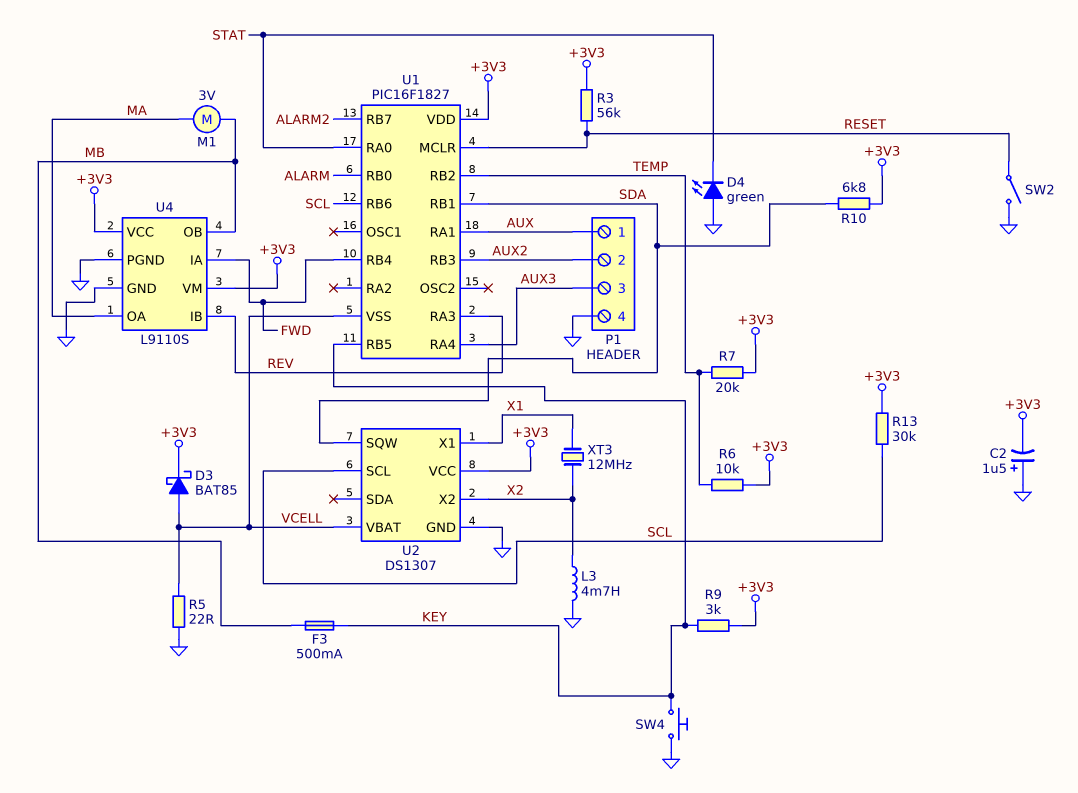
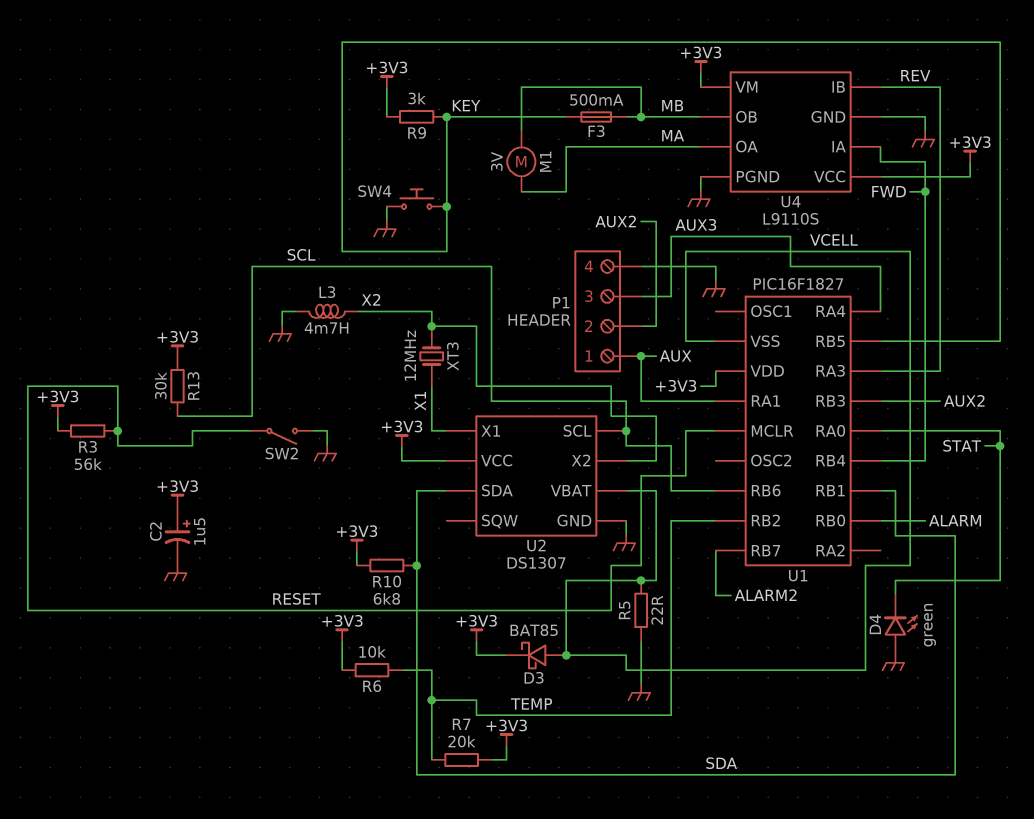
C2: 1.5uF (plus GND, minus +3V3) -> 1.5uF (plus +3V3, minus GND)
U2 pin SDA: none -> SDA
U2 pin SQW: SDA -> none

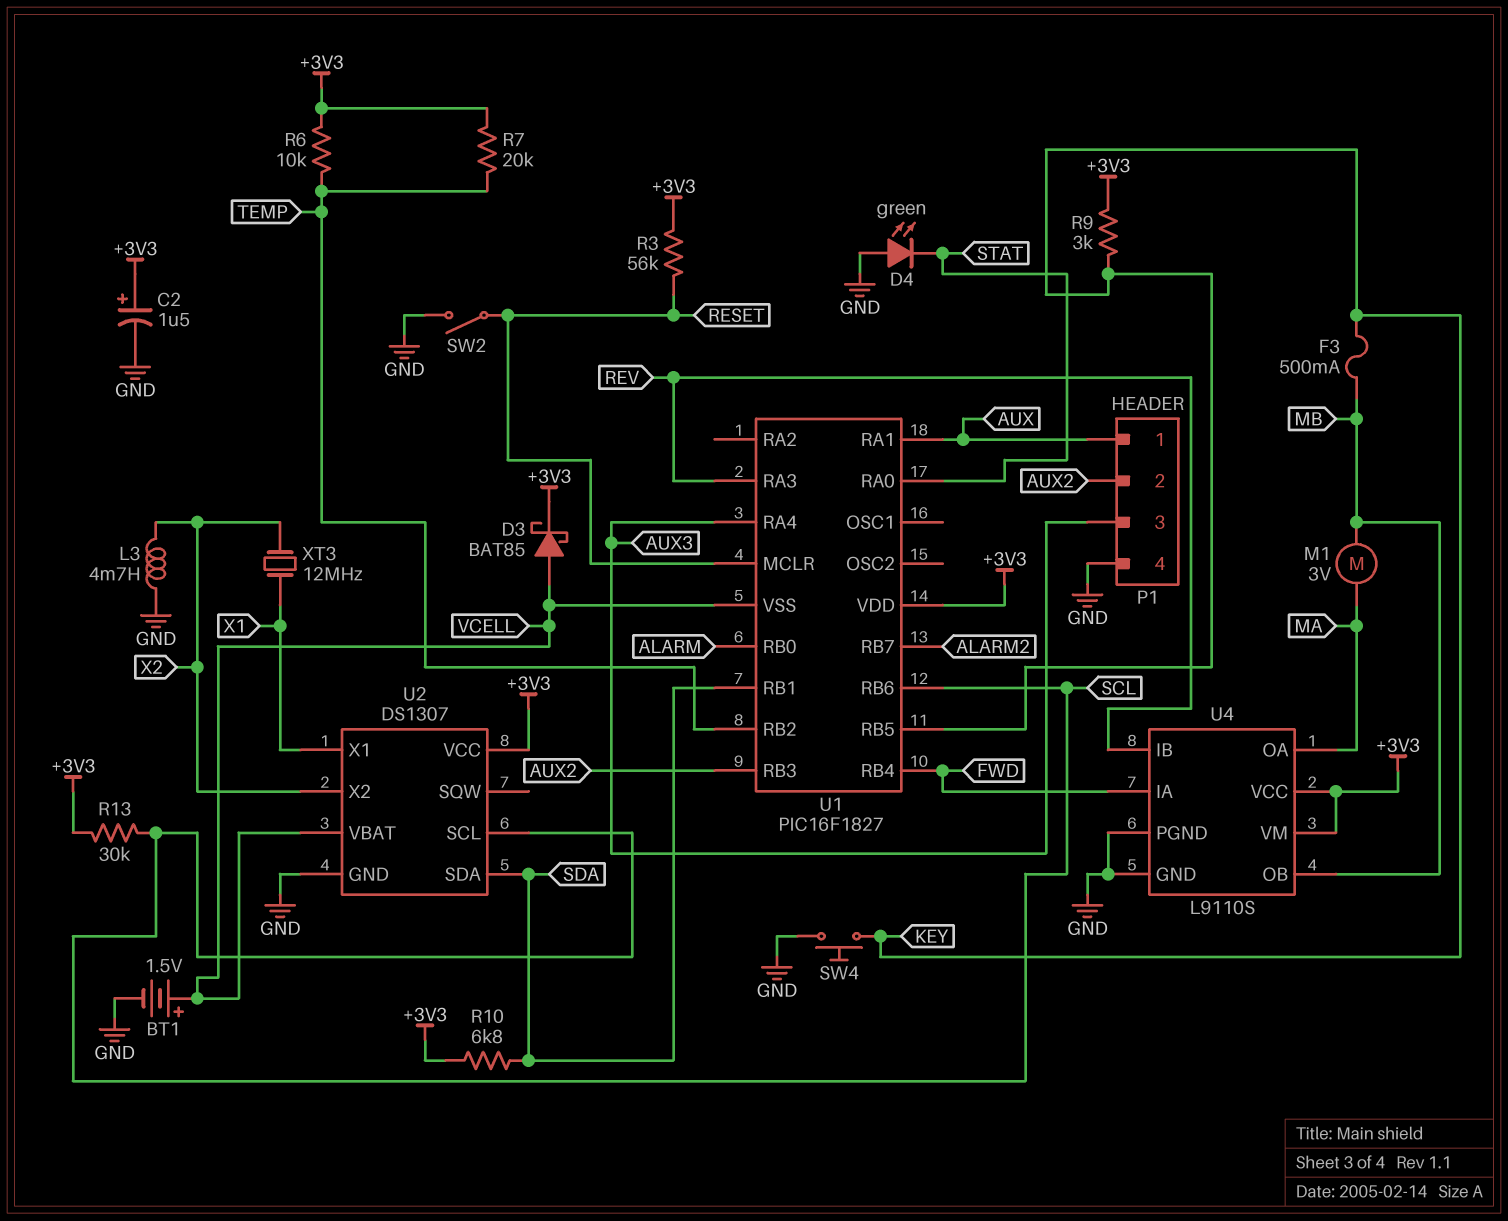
BT1: none -> 1.5V (plus VCELL, minus GND)
R5: 22 (GND, VCELL) -> none

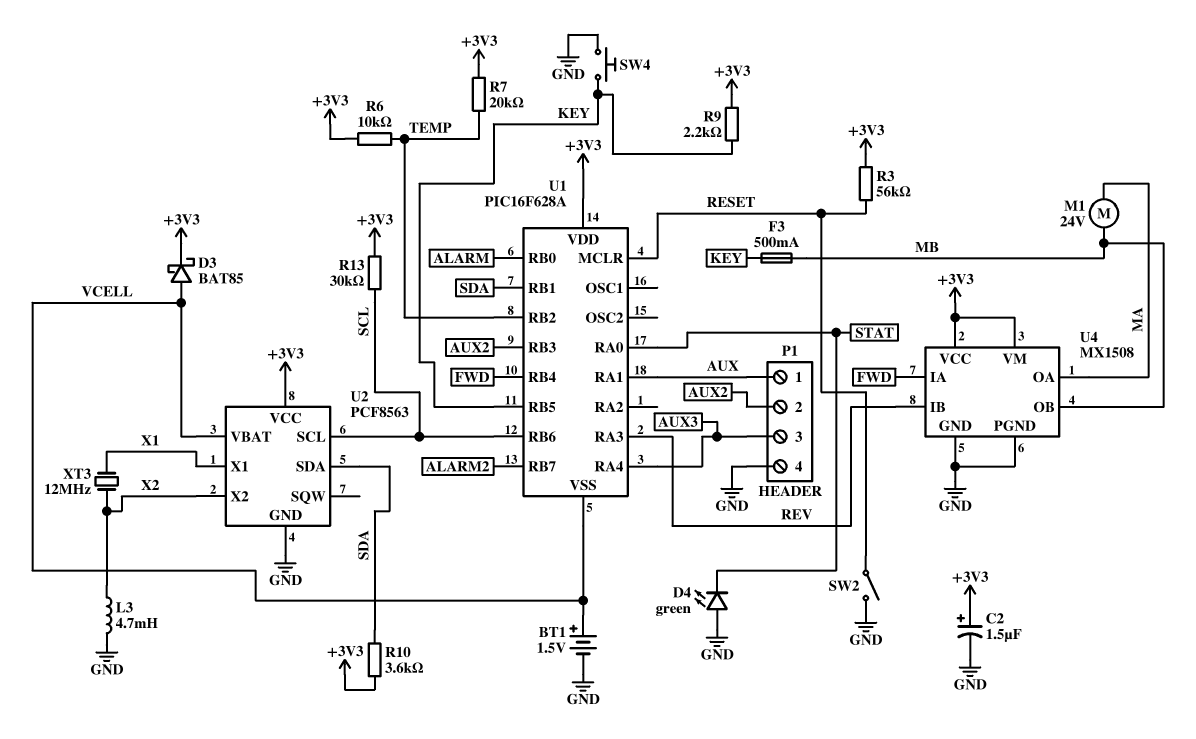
M1: motor 3V (MA, MB) -> motor 24V (MA, MB)
R9: 3k (+3V3, KEY) -> 2.2k (+3V3, KEY)
R10: 6.8k (+3V3, SDA) -> 3.6k (+3V3, SDA)
U1: PIC16F1827 -> PIC16F628A
U2: DS1307 -> PCF8563
U4: L9110S -> MX1508

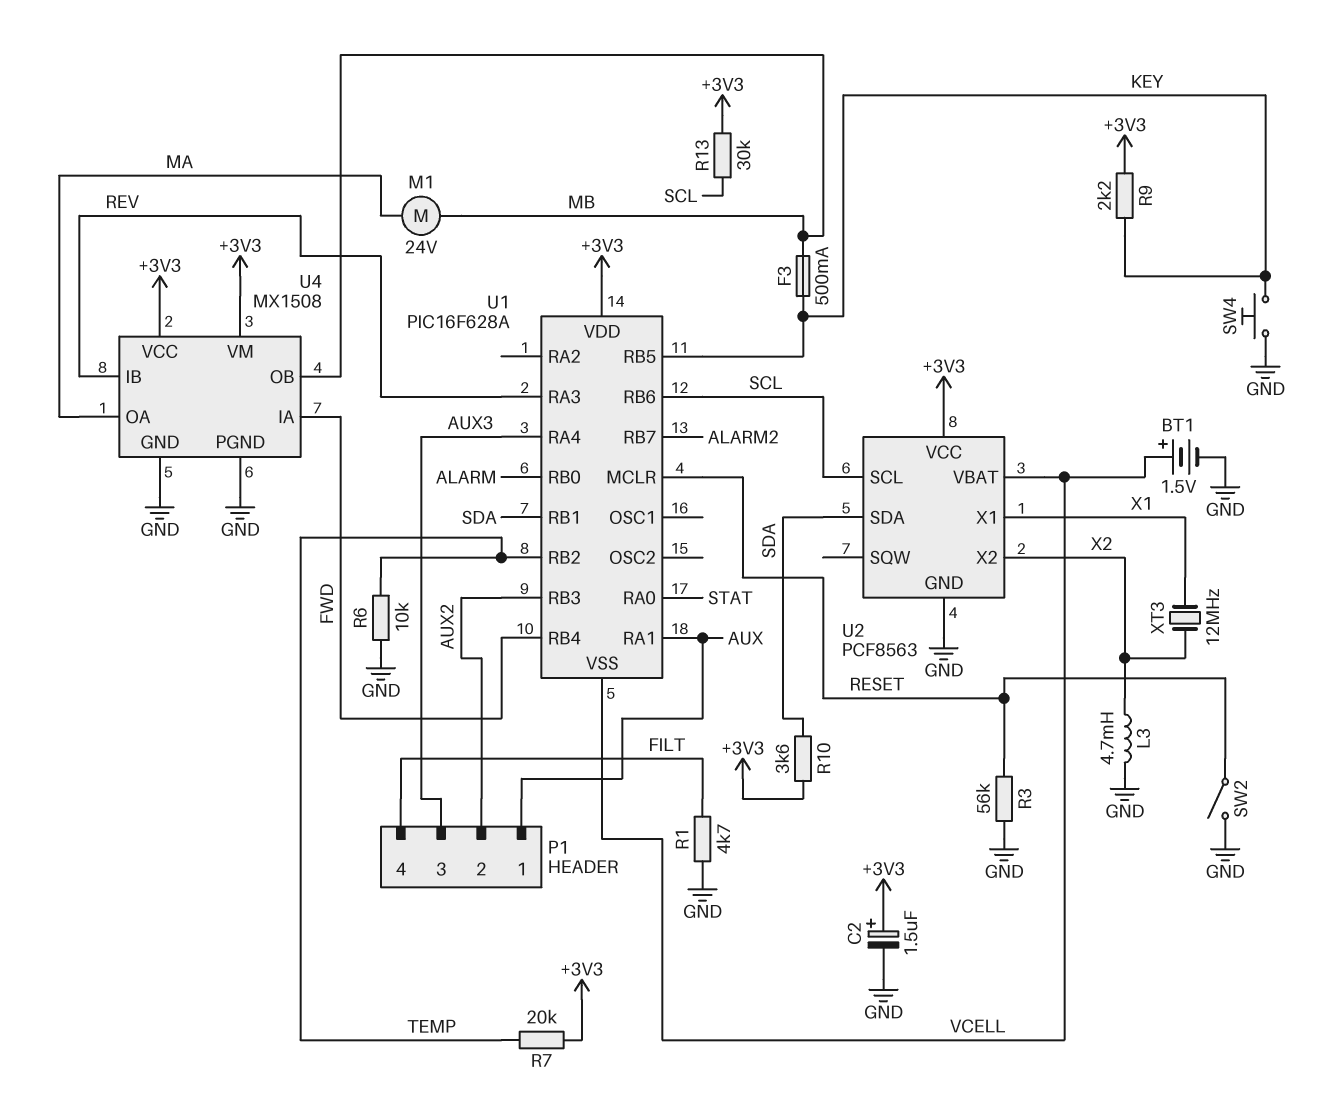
D3: schottky BAT85 (A VCELL, K +3V3) -> none
D4: LED green (A GND, K STAT) -> none
P1 pin 4: GND -> FILT
R1: none -> 4.7k (FILT, GND)
R3: 56k (+3V3, RESET) -> 56k (GND, RESET)
R6: 10k (+3V3, TEMP) -> 10k (GND, TEMP)

